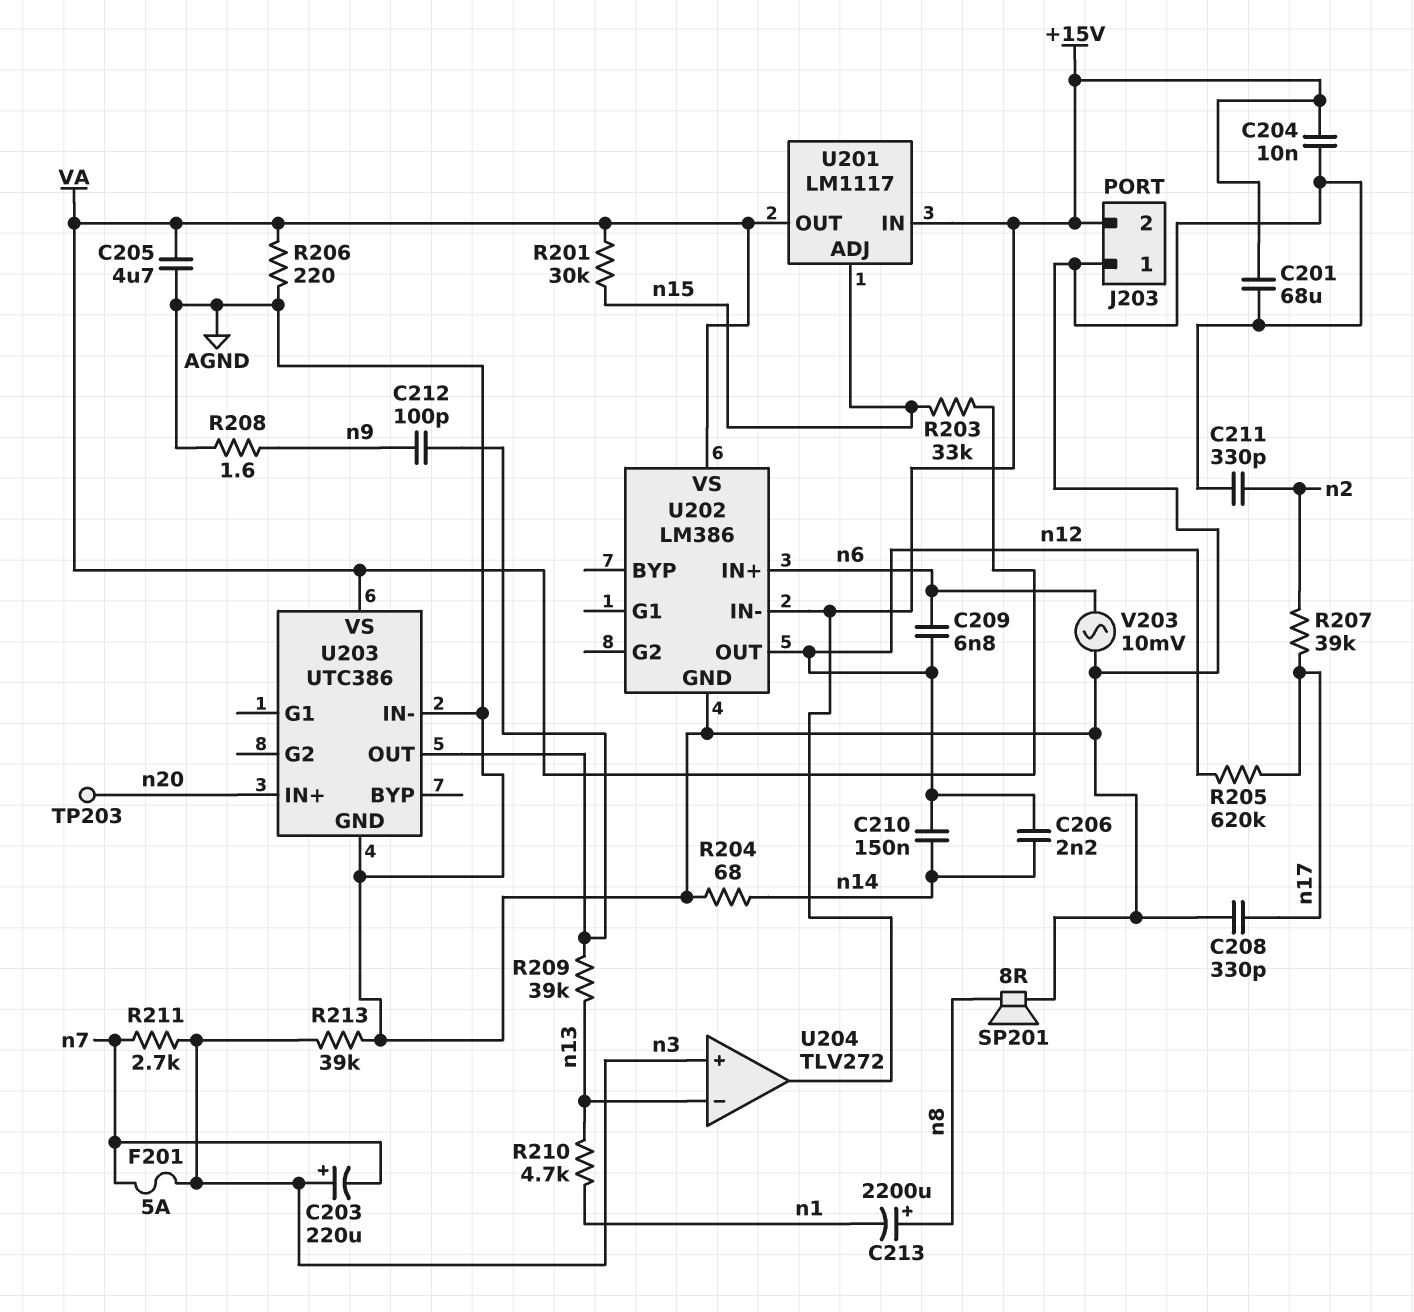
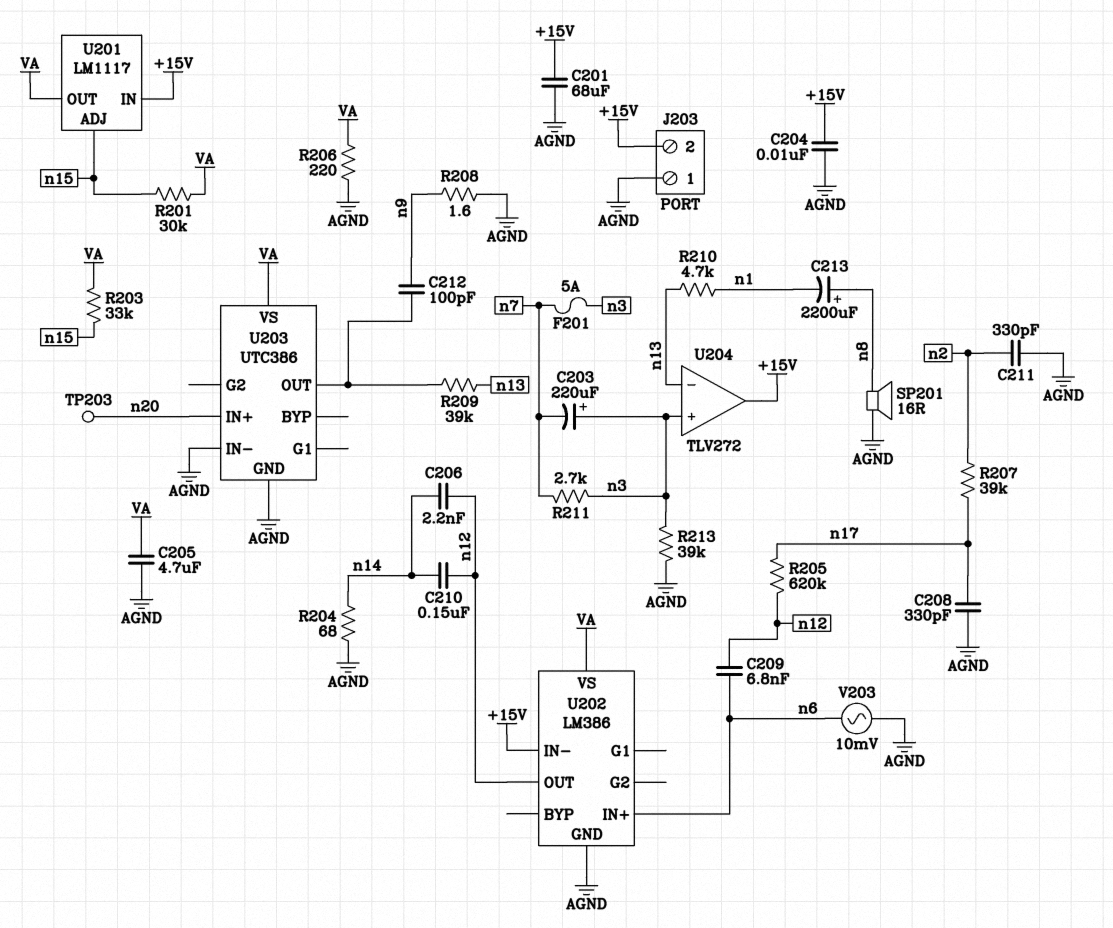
SP201: speaker 8R (AGND, n8) -> speaker 16R (AGND, n8)

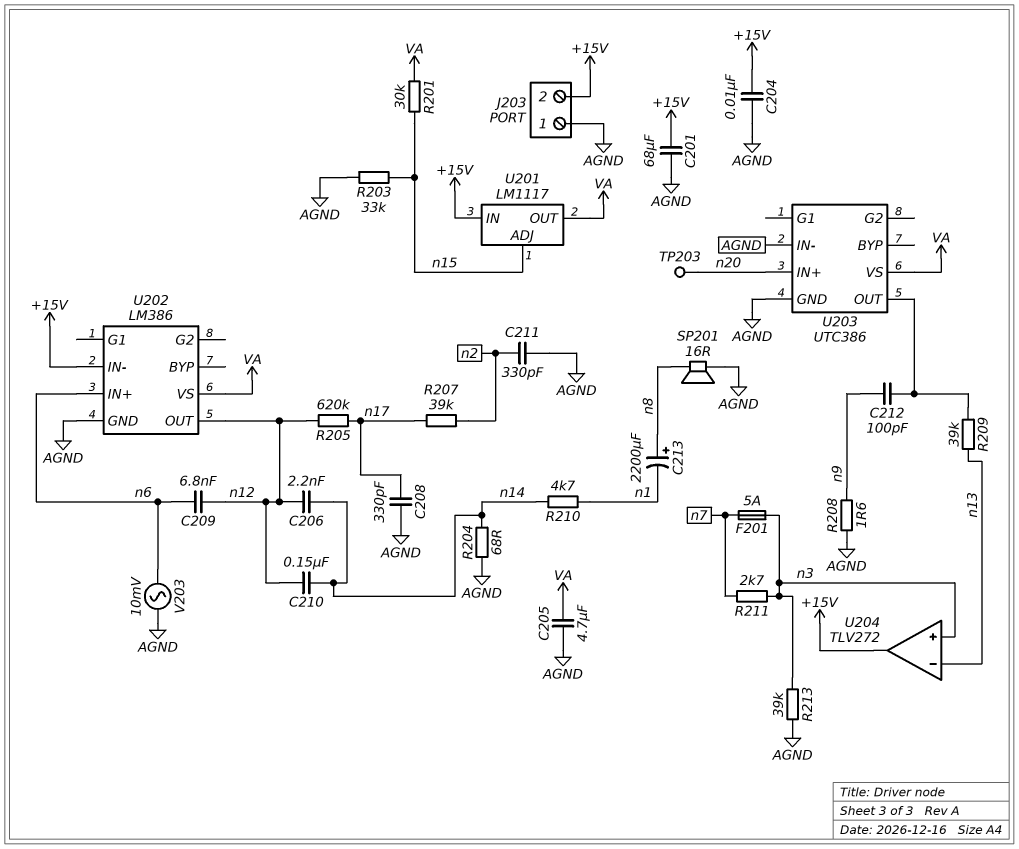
C203: 220uF (plus n3, minus n7) -> none
R203: 33k (VA, n15) -> 33k (AGND, n15)
R206: 220 (AGND, VA) -> none
R210: 4.7k (n1, n13) -> 4.7k (n1, n14)

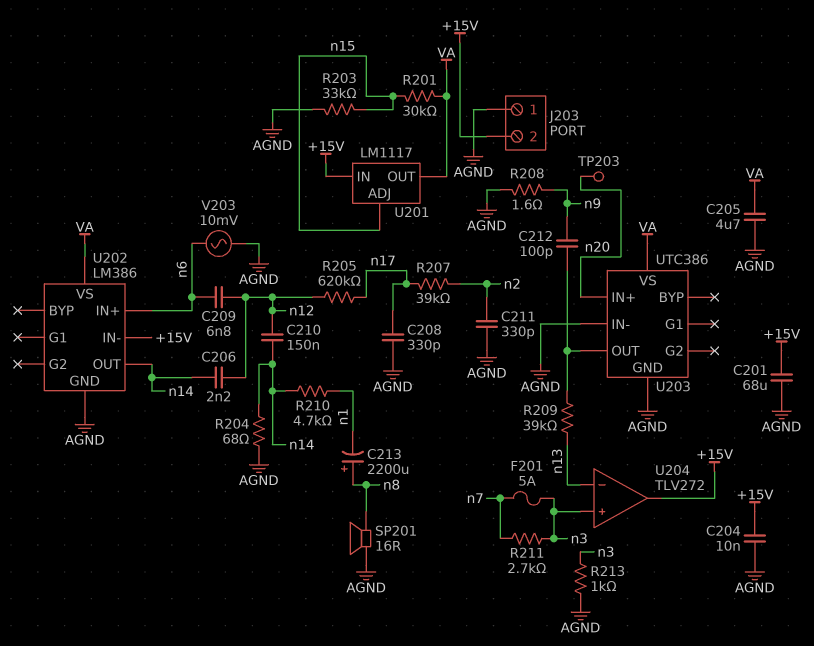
R213: 39k (AGND, n3) -> 1k (AGND, n3)
U202 pin OUT: n12 -> n14

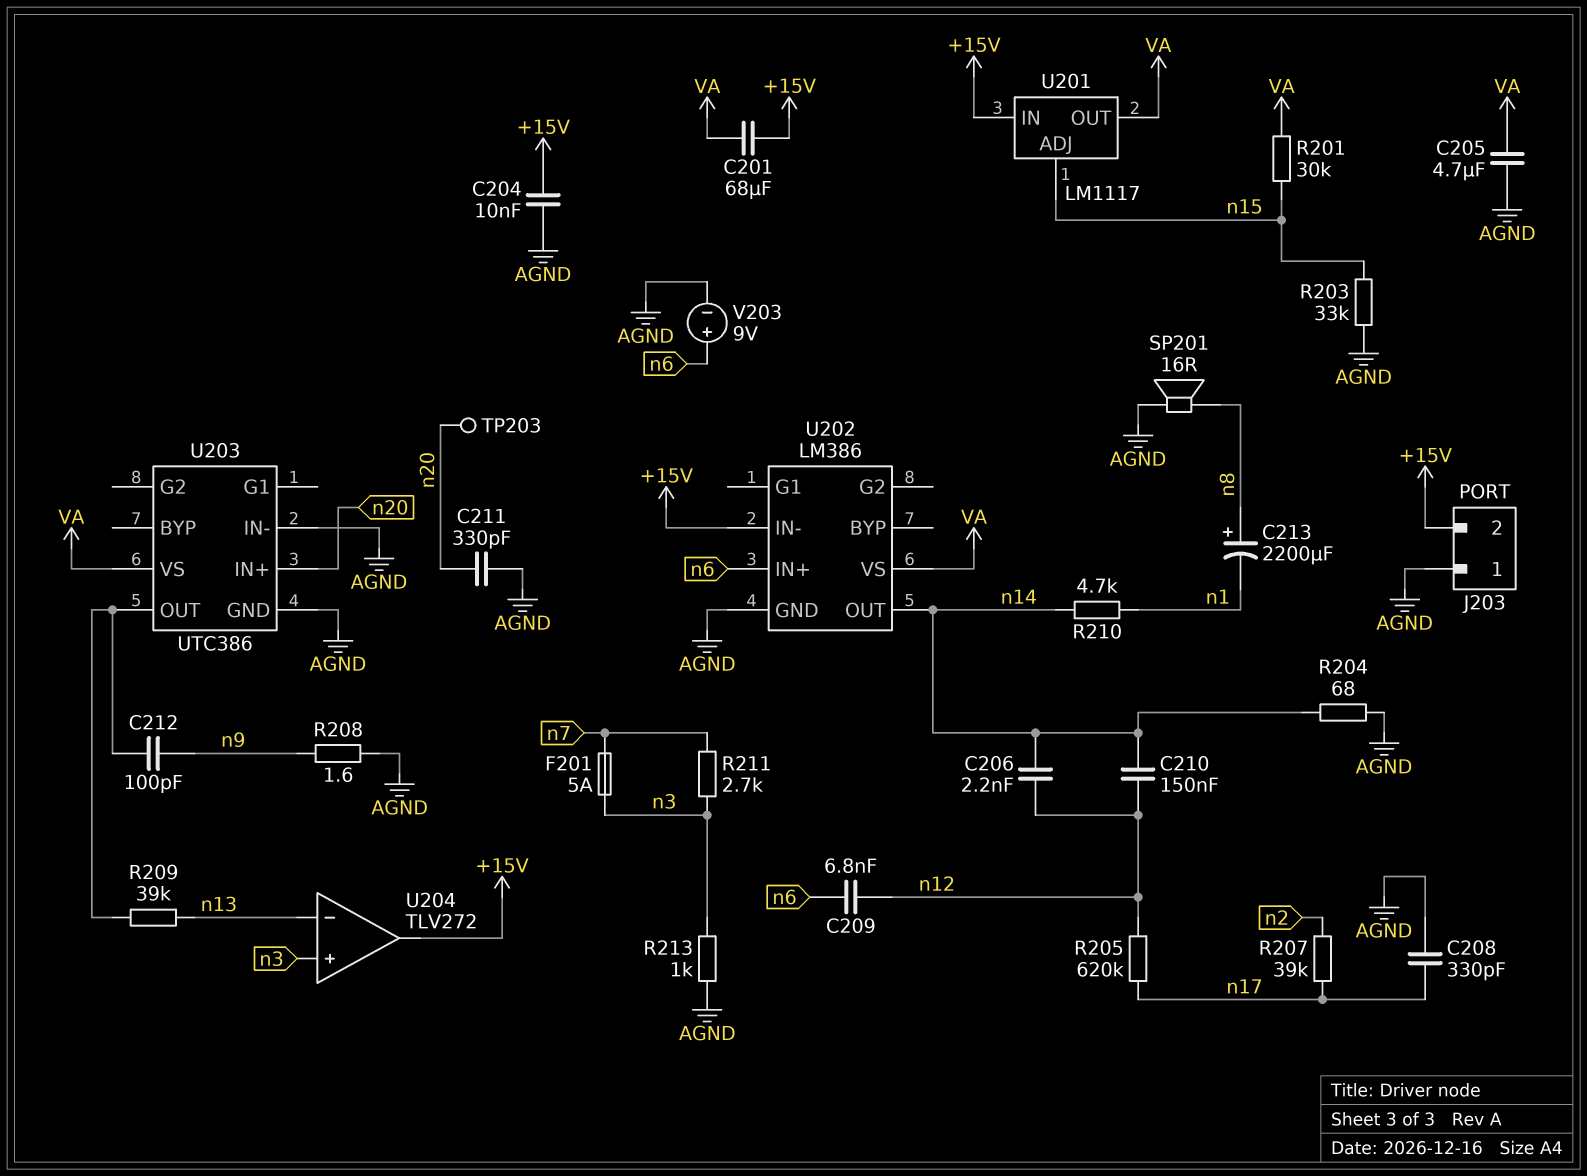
C201: 68uF (+15V, AGND) -> 68uF (+15V, VA)
C211: 330pF (AGND, n2) -> 330pF (AGND, n20)
V203: AC 10mV (AGND, n6) -> 9V (plus n6, minus AGND)

